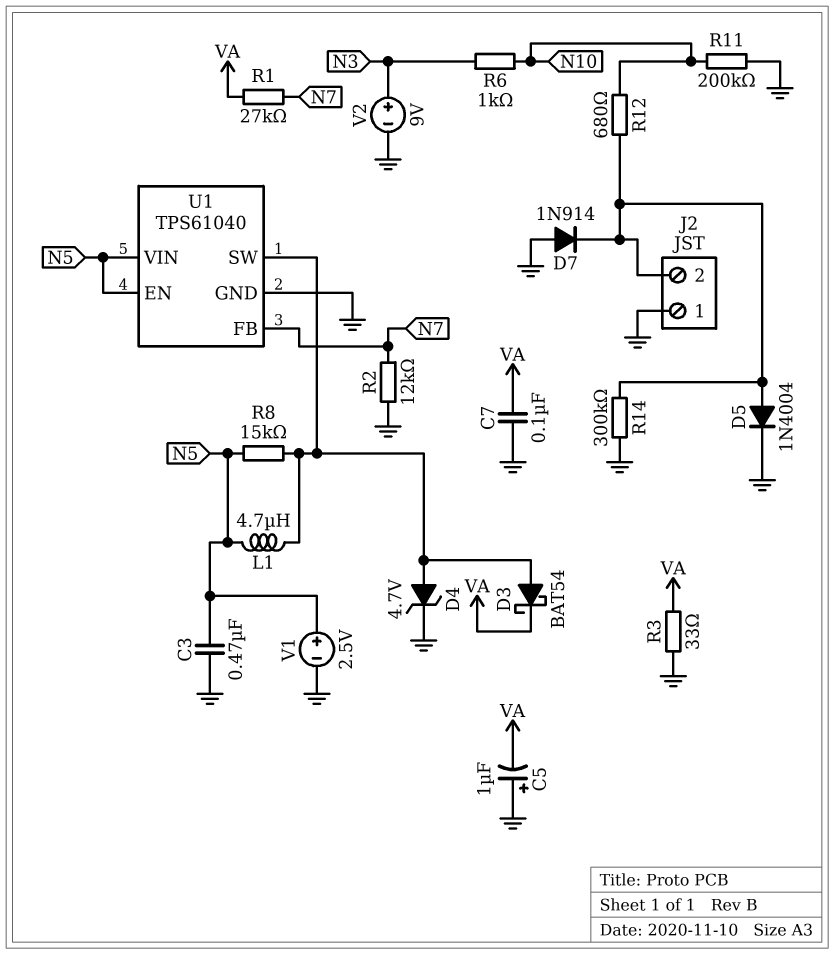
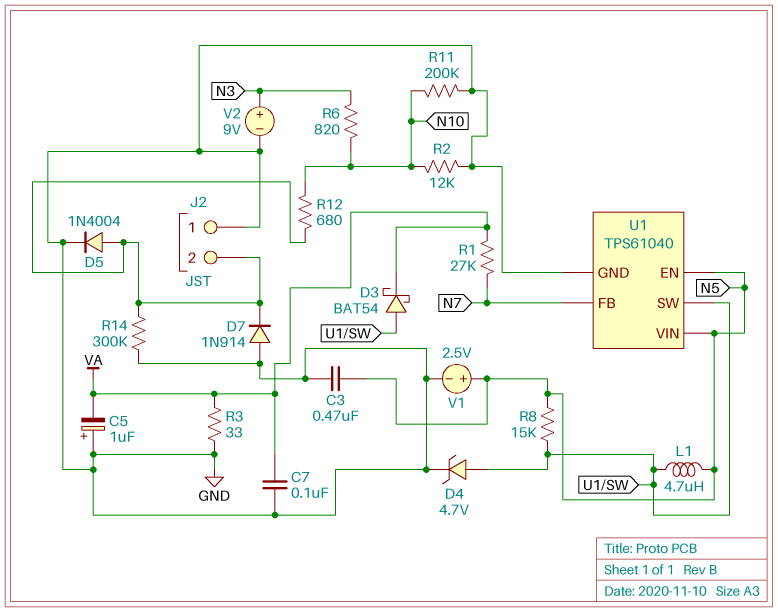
R2: 12k (GND, N7) -> 12k (GND, N10)
R6: 1k (N3, N10) -> 820 (N3, N10)

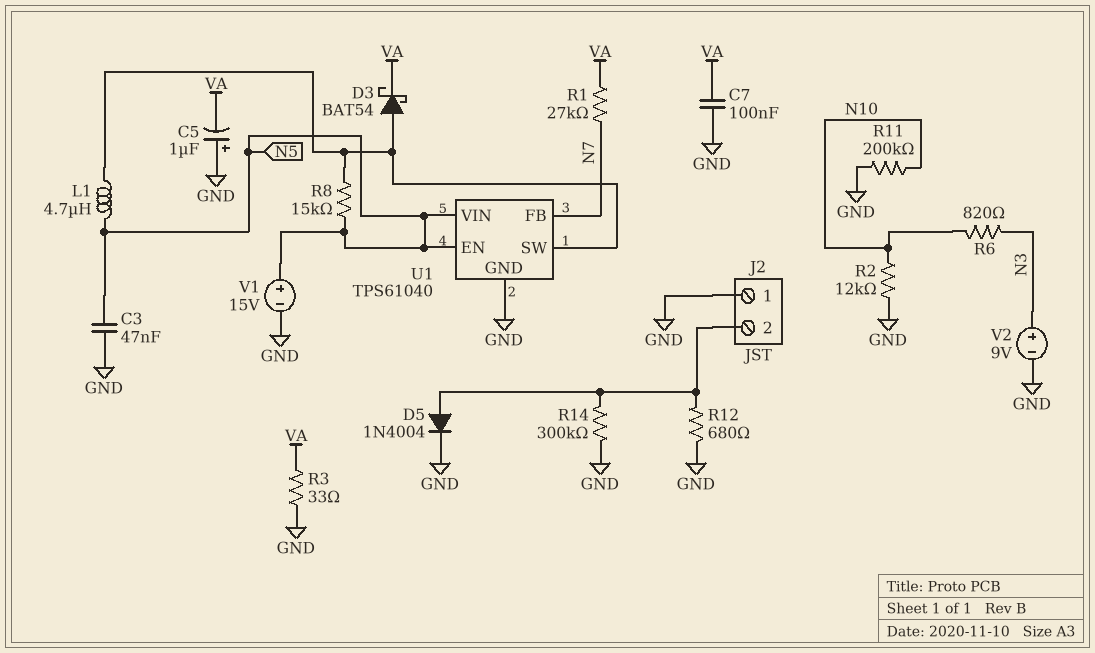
C3: 470nF (GND, N5) -> 47nF (GND, N5)
D4: zener 4.7V (A U1/SW, K GND) -> none
D7: diode 1N914 (A GND, K J2/2) -> none
R12: 680 (J2/2, N10) -> 680 (GND, J2/2)
V1: 2.5V (plus N5, minus GND) -> 15V (plus N5, minus GND)

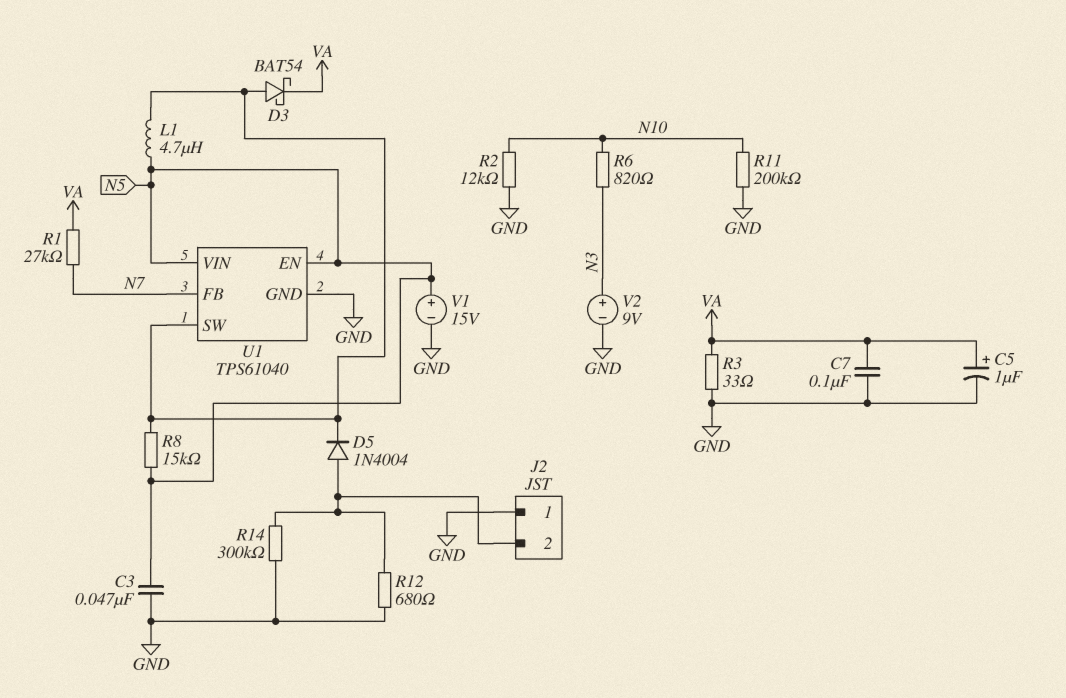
C5: 1uF (plus GND, minus VA) -> 1uF (plus VA, minus GND)
D5: diode 1N4004 (A J2/2, K GND) -> diode 1N4004 (A J2/2, K U1/SW)

